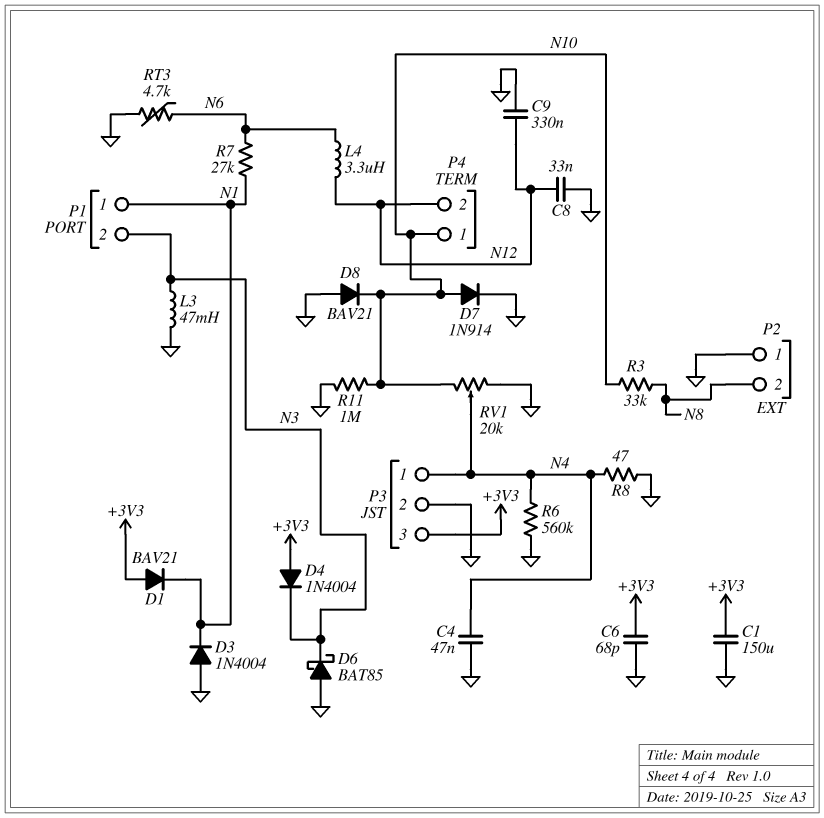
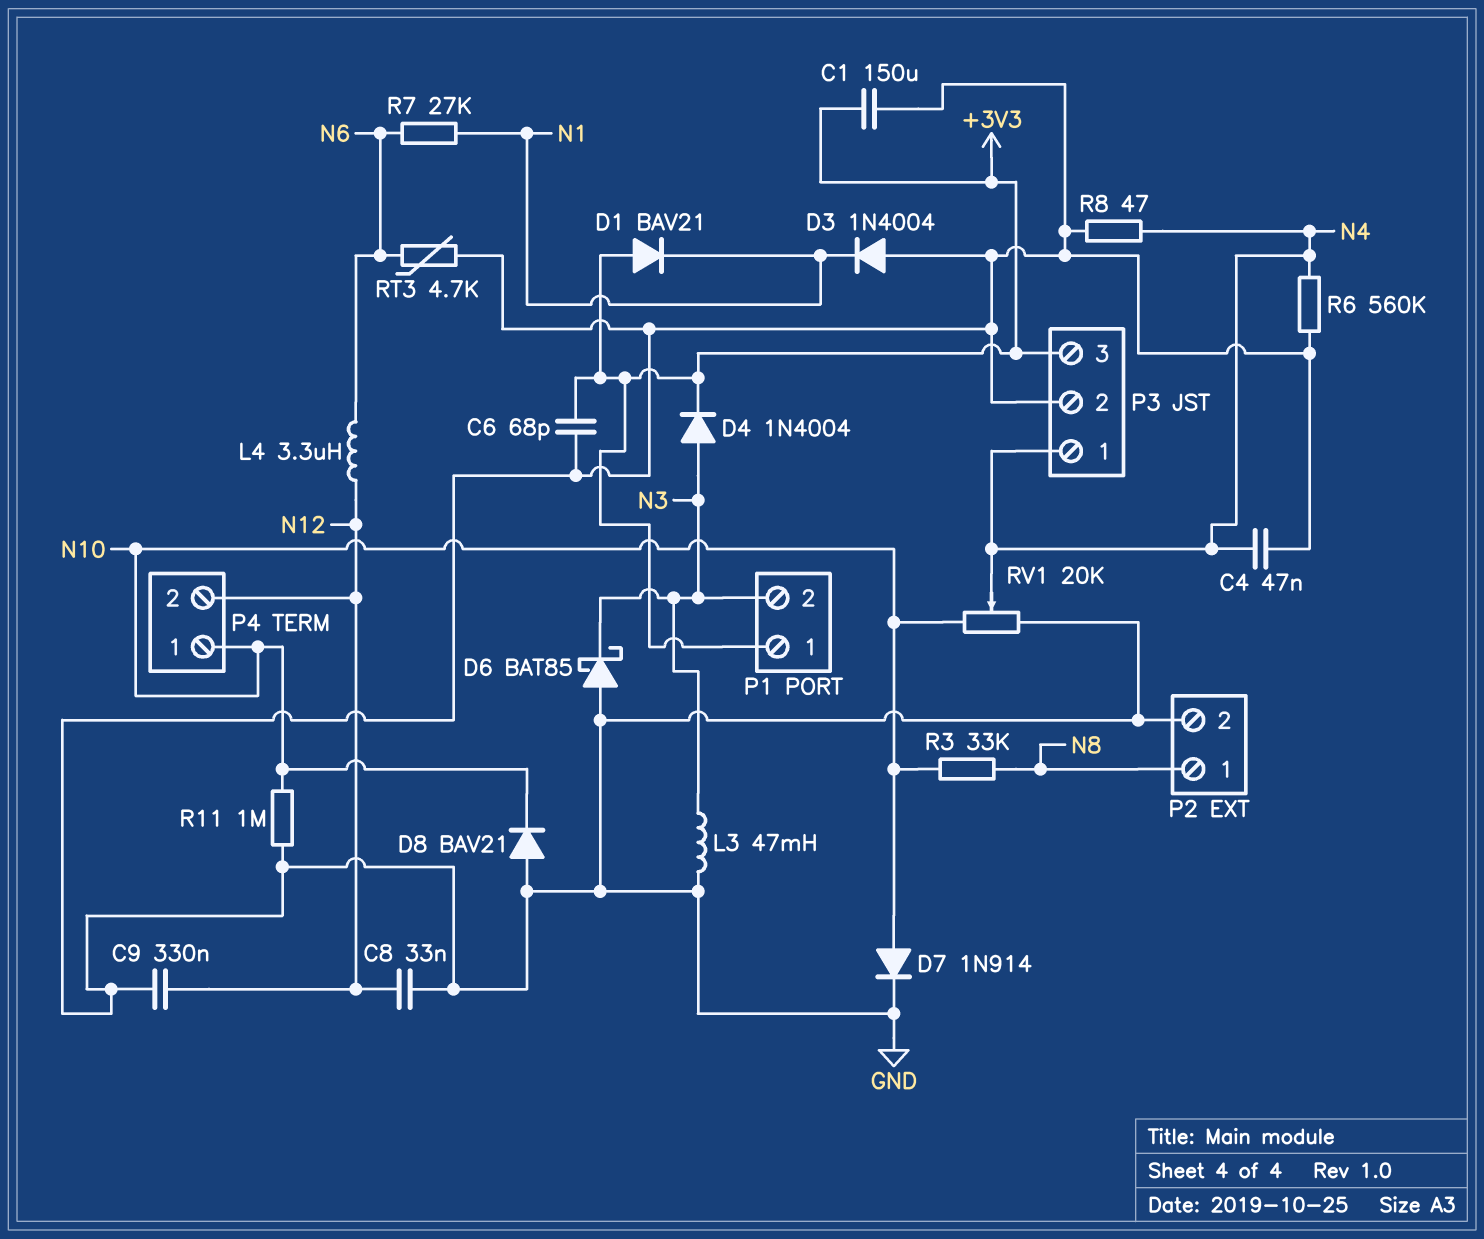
D4: diode 1N4004 (A +3V3, K N3) -> diode 1N4004 (A N3, K +3V3)
P1 pin 1: N1 -> +3V3
P2 pin 1: GND -> N8
P2 pin 2: N8 -> GND

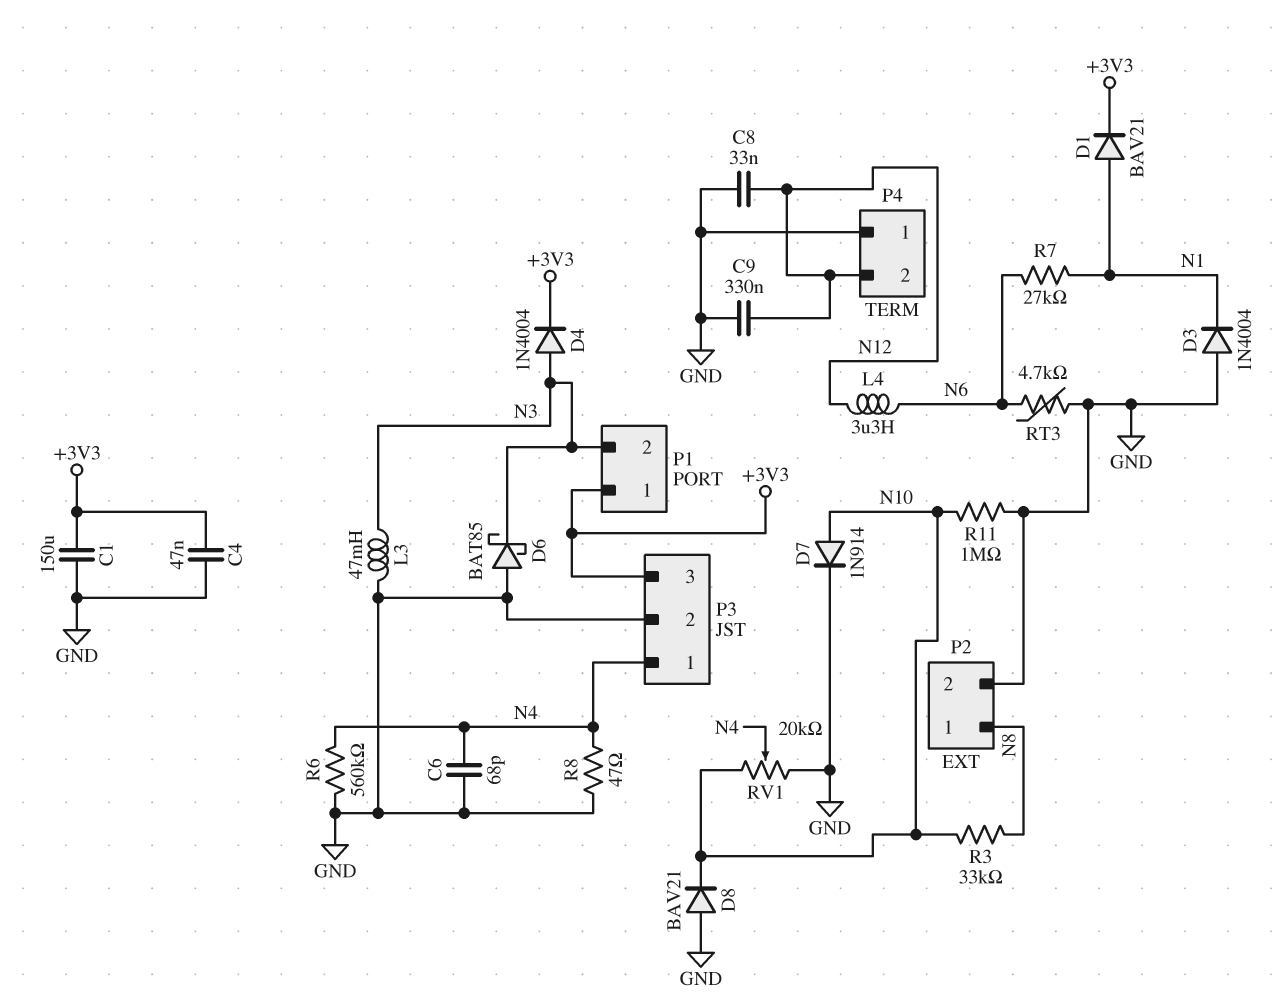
C4: 47nF (GND, N4) -> 47nF (+3V3, GND)
C6: 68pF (+3V3, GND) -> 68pF (GND, N4)
D1: diode BAV21 (A +3V3, K N1) -> diode BAV21 (A N1, K +3V3)
P4 pin 1: N10 -> GND

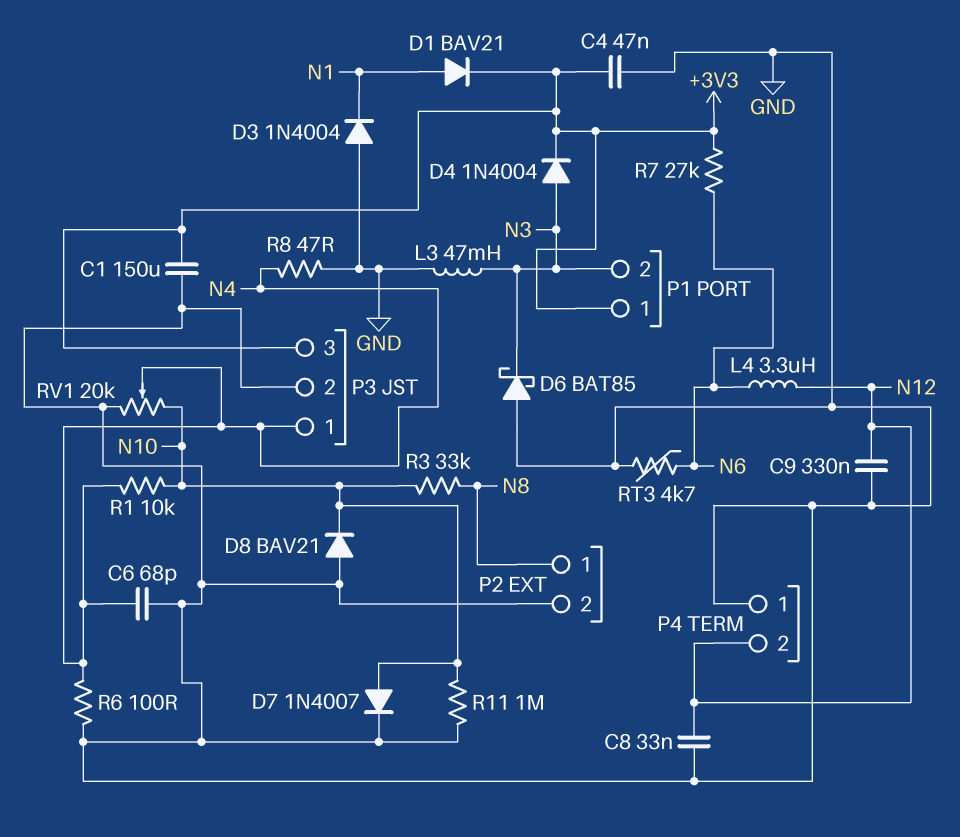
D7: diode 1N914 (A N10, K GND) -> diode 1N4007 (A N10, K GND)
R1: none -> 10k (N4, N10)
R6: 560k (GND, N4) -> 100 (GND, N4)
R7: 27k (N1, N6) -> 27k (+3V3, N6)

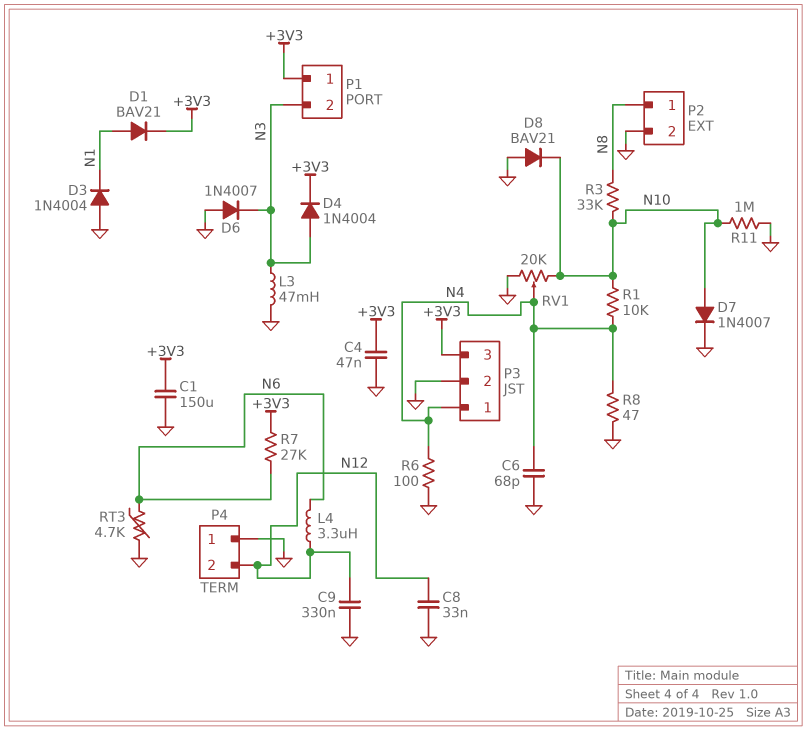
D6: schottky BAT85 (A GND, K N3) -> diode 1N4007 (A GND, K N3)

